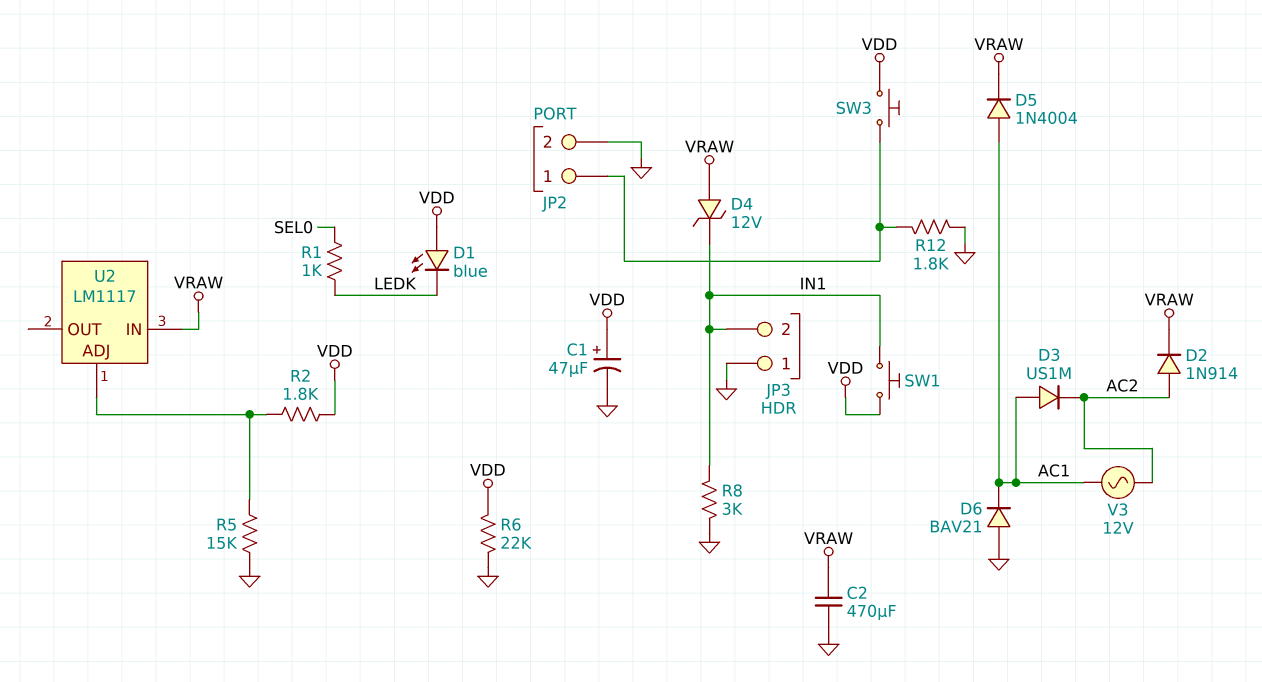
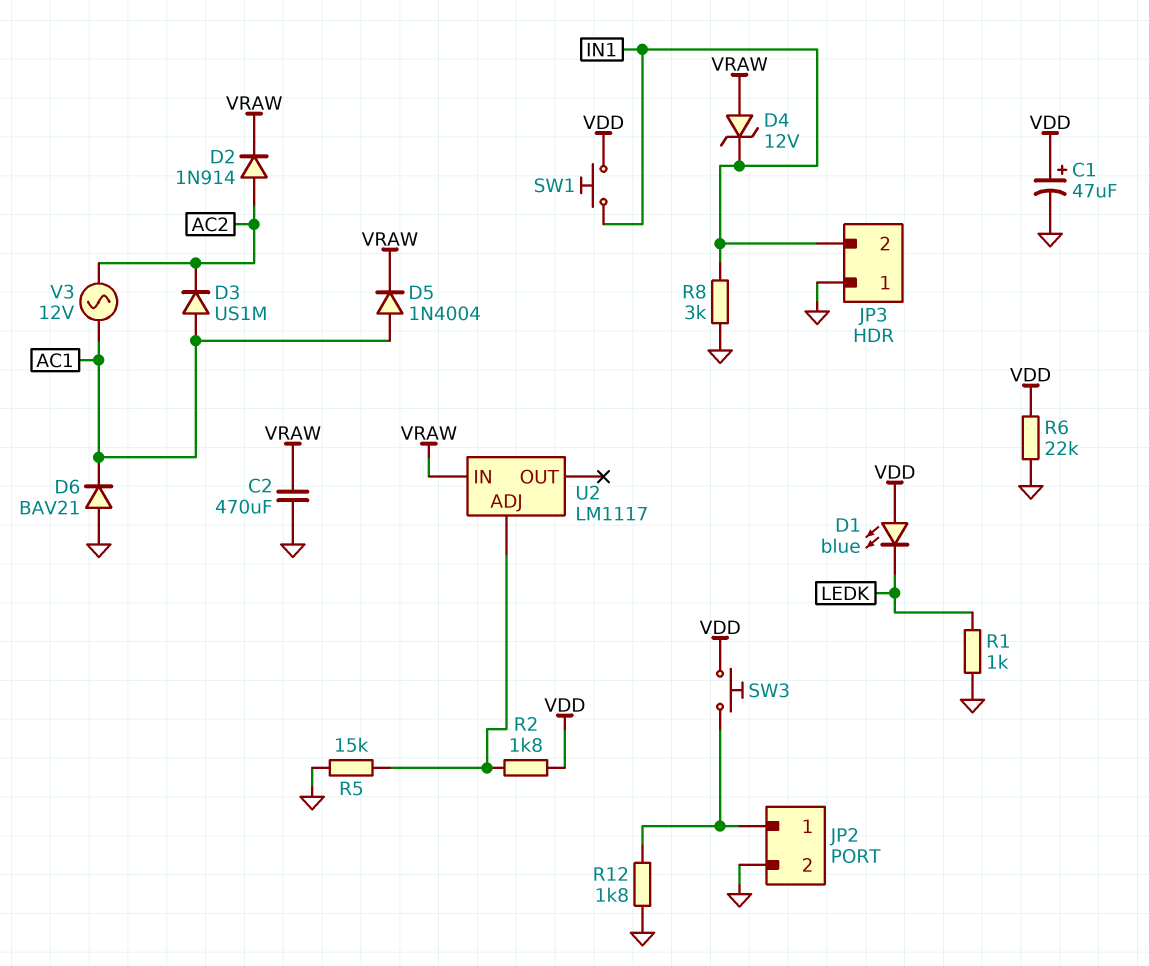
R1: 1k (LEDK, SEL0) -> 1k (GND, LEDK)

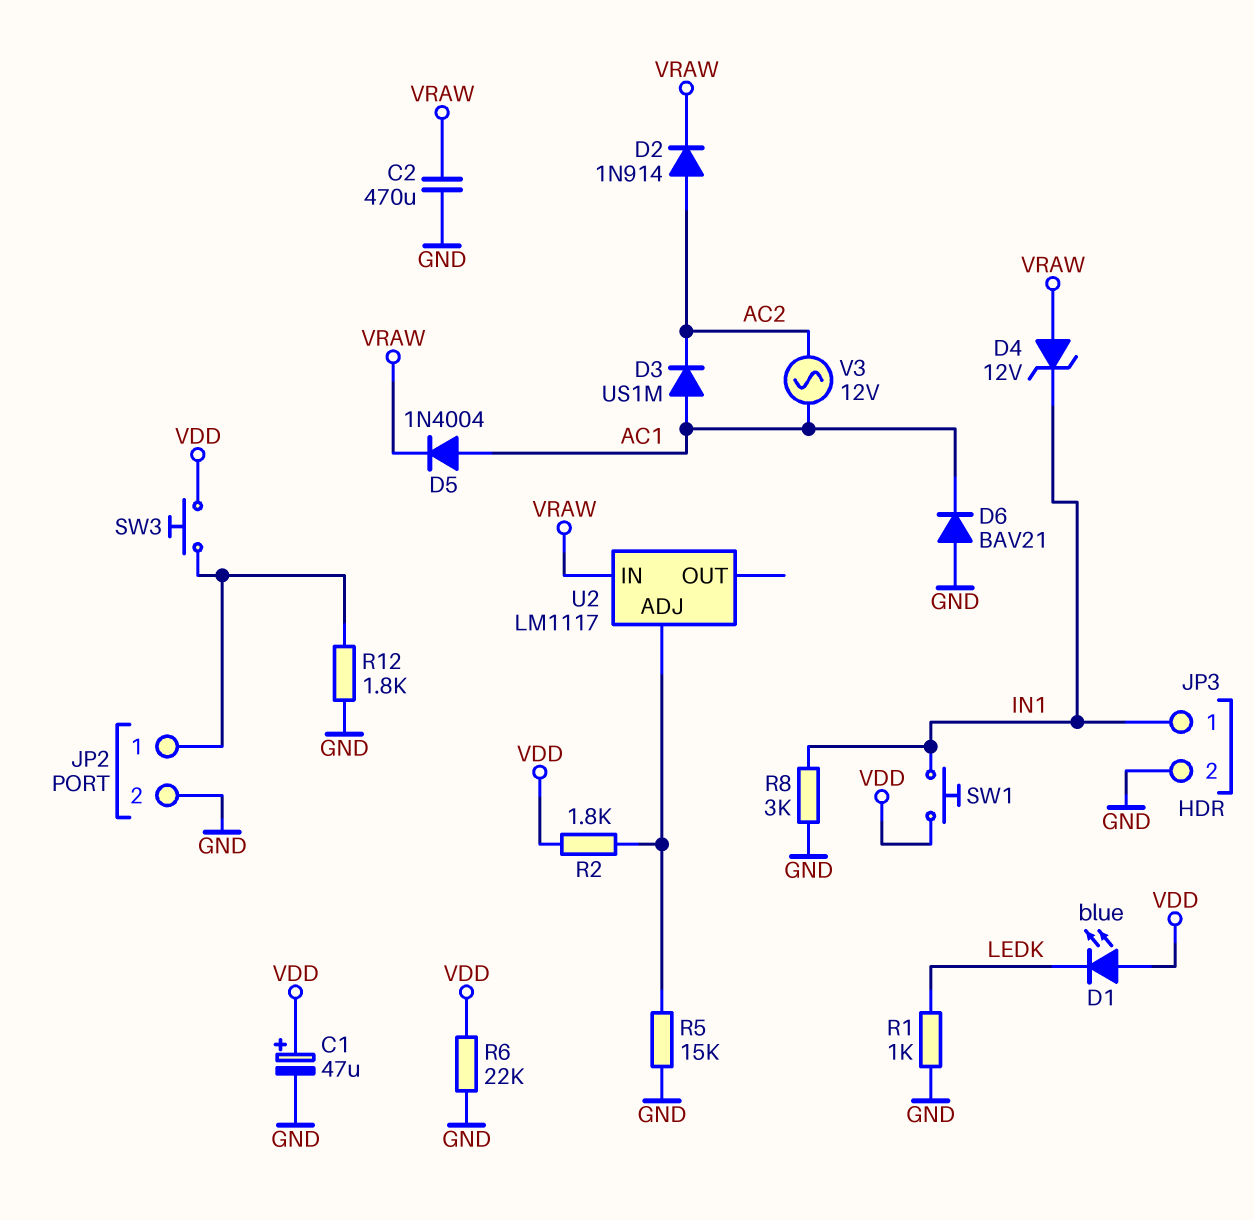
JP3 pin 1: GND -> IN1
JP3 pin 2: IN1 -> GND

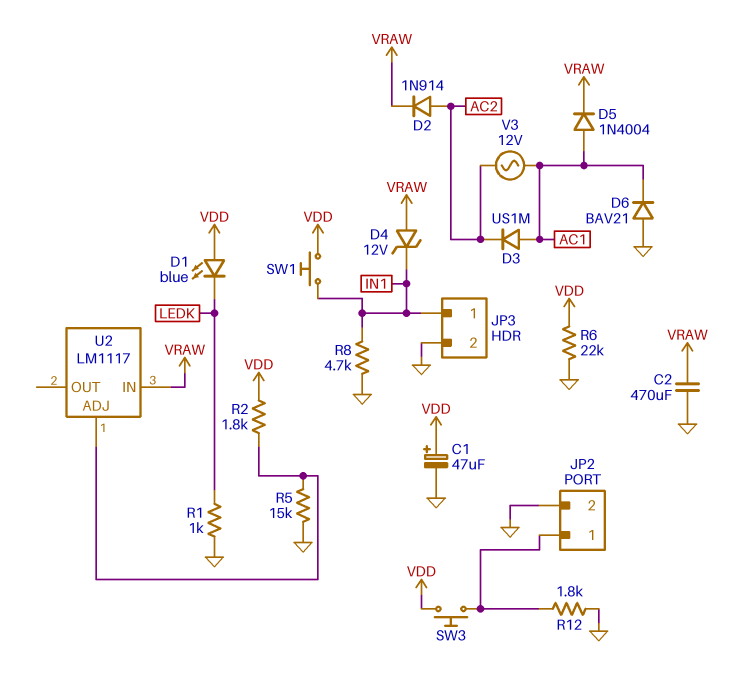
R8: 3k (GND, IN1) -> 4.7k (GND, IN1)

